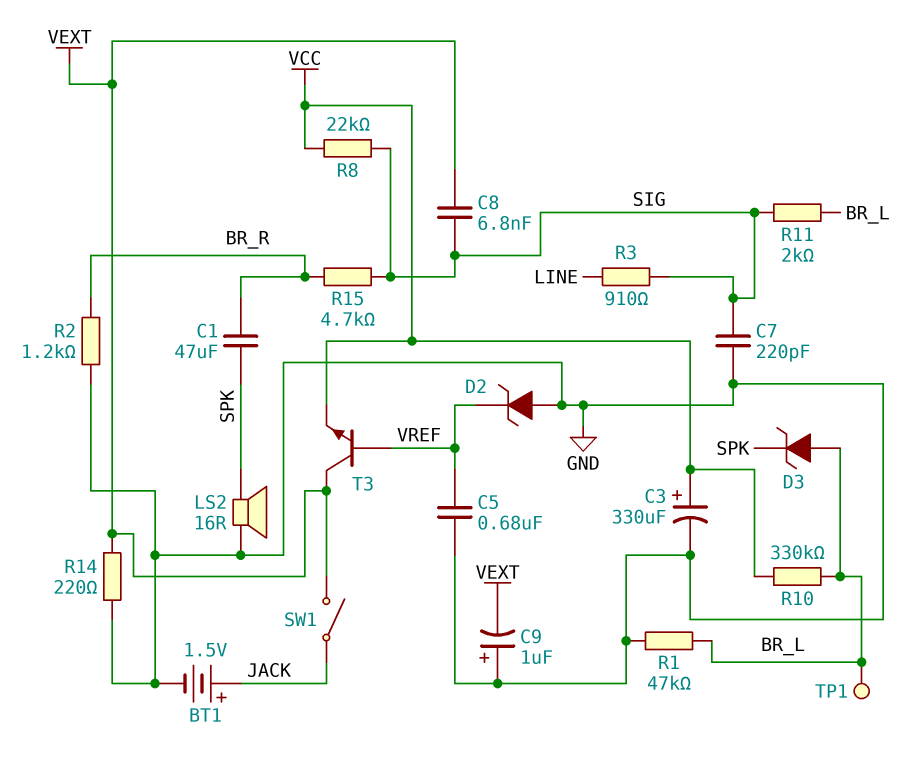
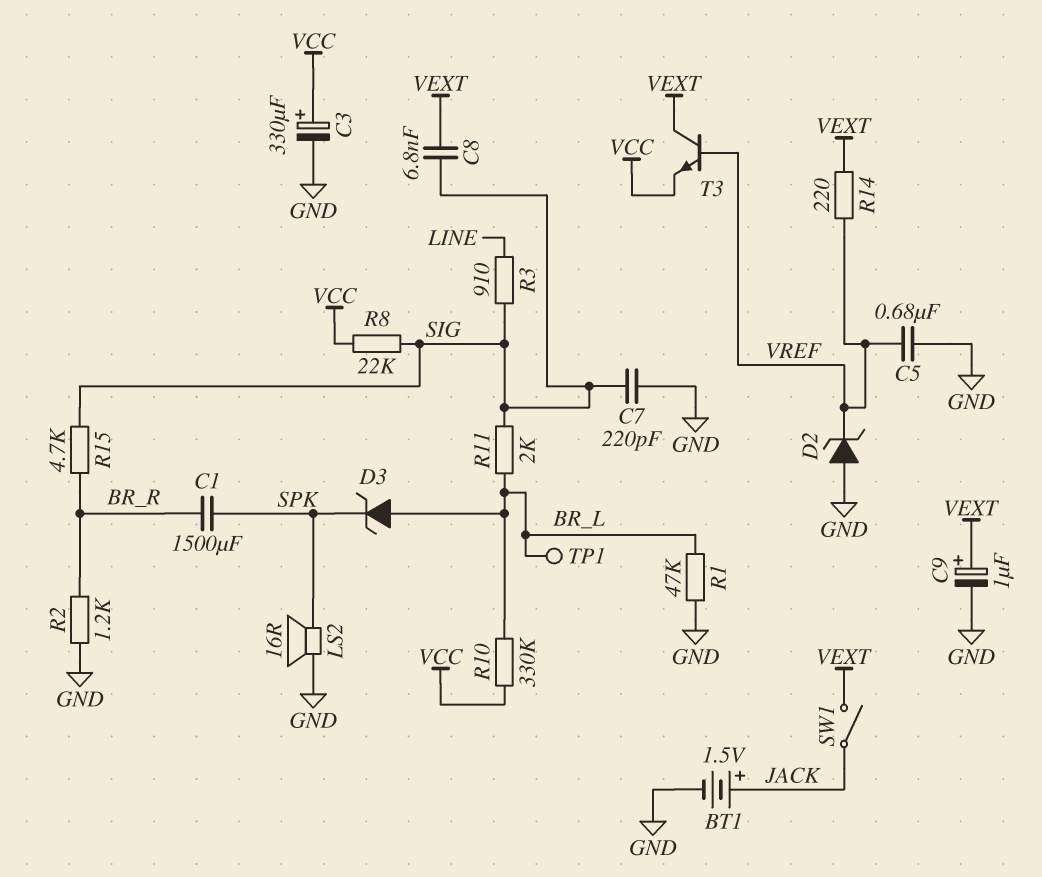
C1: 47uF (BR_R, SPK) -> 1500uF (BR_R, SPK)
C9: 1uF (plus GND, minus VEXT) -> 1uF (plus VEXT, minus GND)
R14: 220 (GND, VEXT) -> 220 (VEXT, VREF)

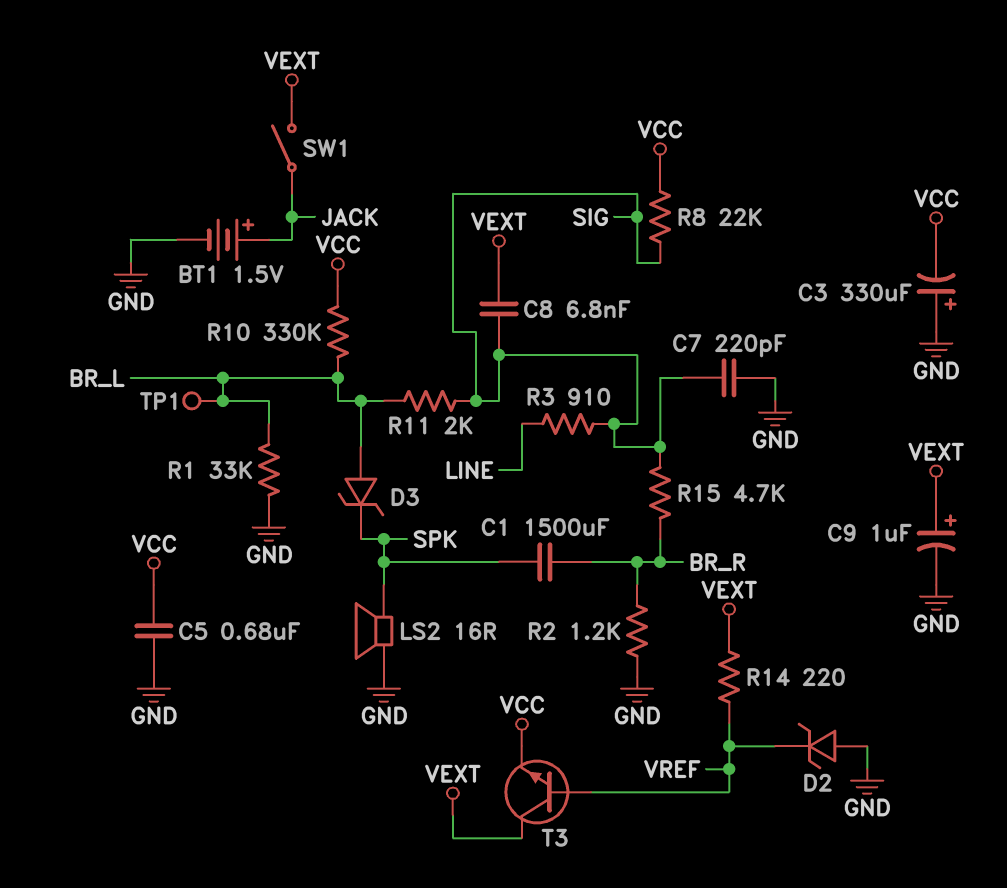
C3: 330uF (plus VCC, minus GND) -> 330uF (plus GND, minus VCC)
C5: 680nF (GND, VREF) -> 680nF (GND, VCC)
R1: 47k (BR_L, GND) -> 33k (BR_L, GND)

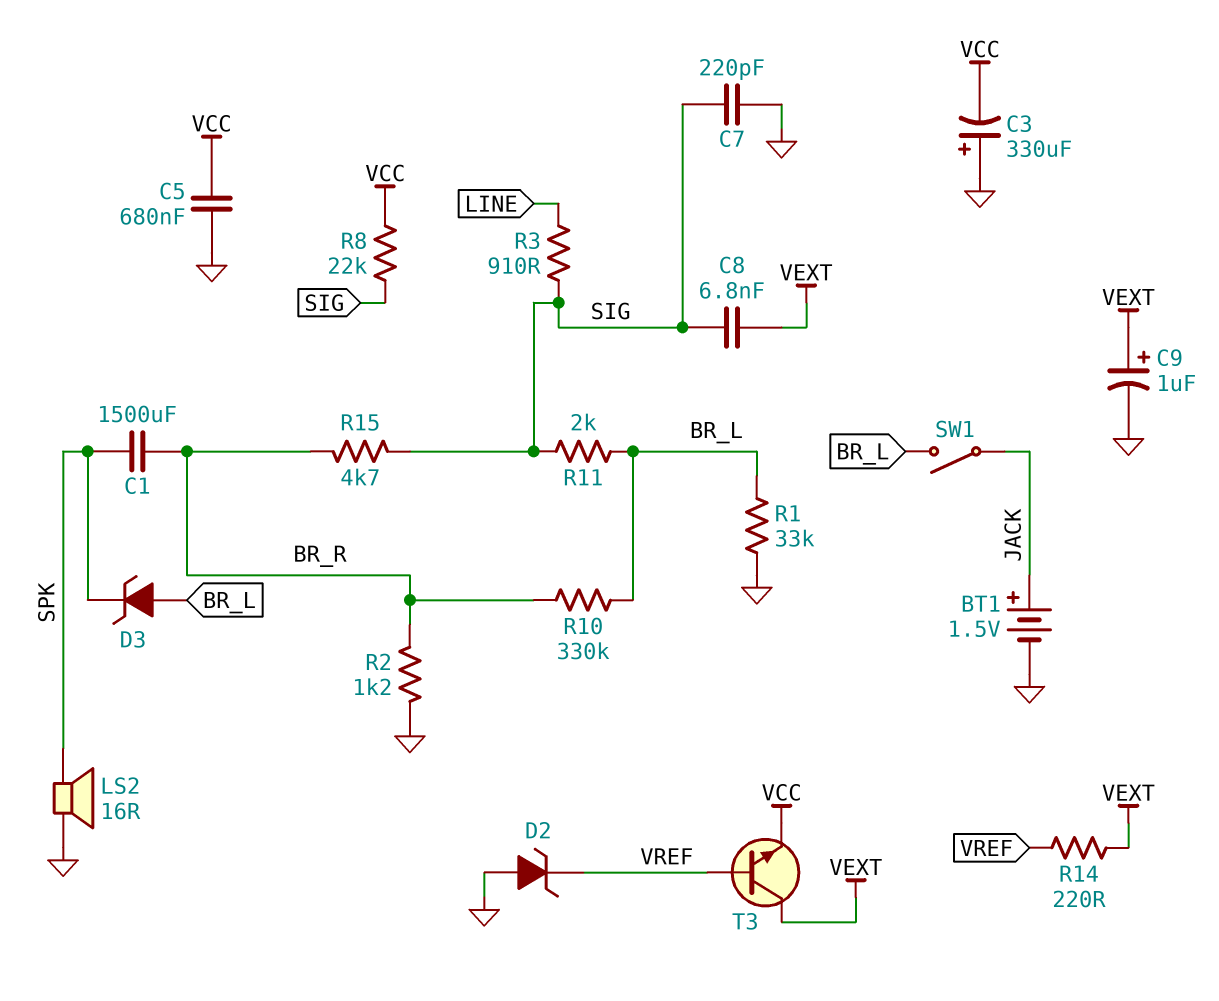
R10: 330k (BR_L, VCC) -> 330k (BR_L, BR_R)
SW1: switch (JACK, VEXT) -> switch (BR_L, JACK)
TP1: test point (BR_L) -> none

